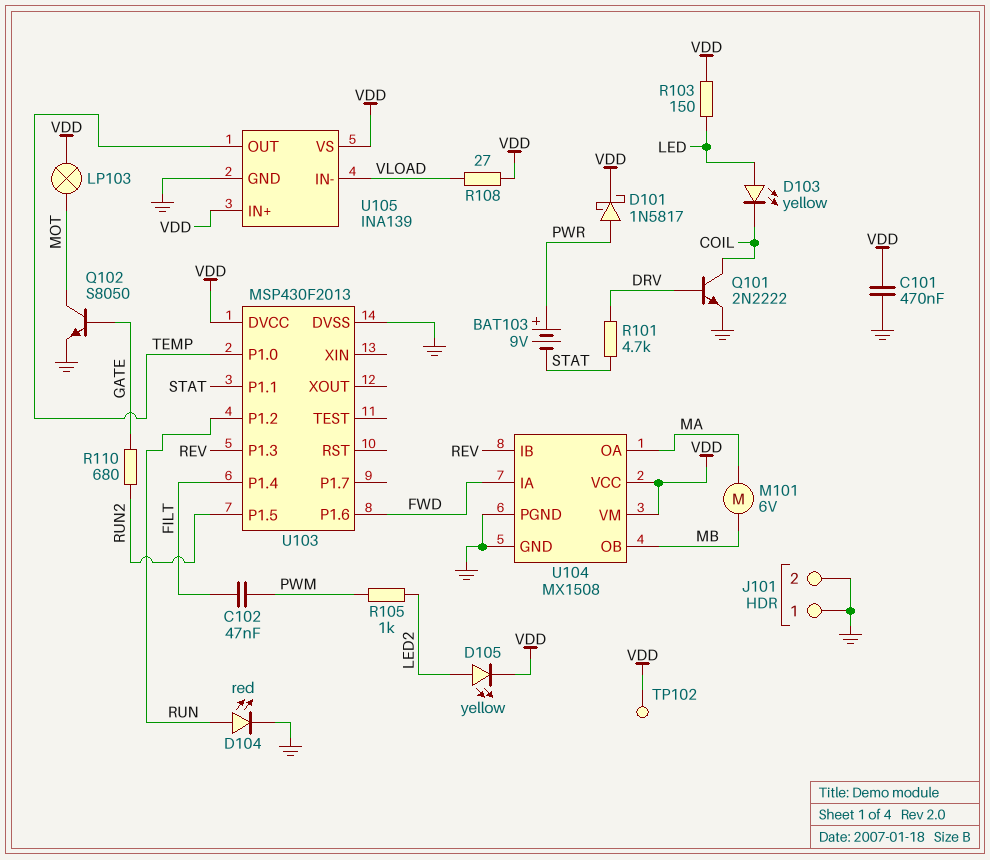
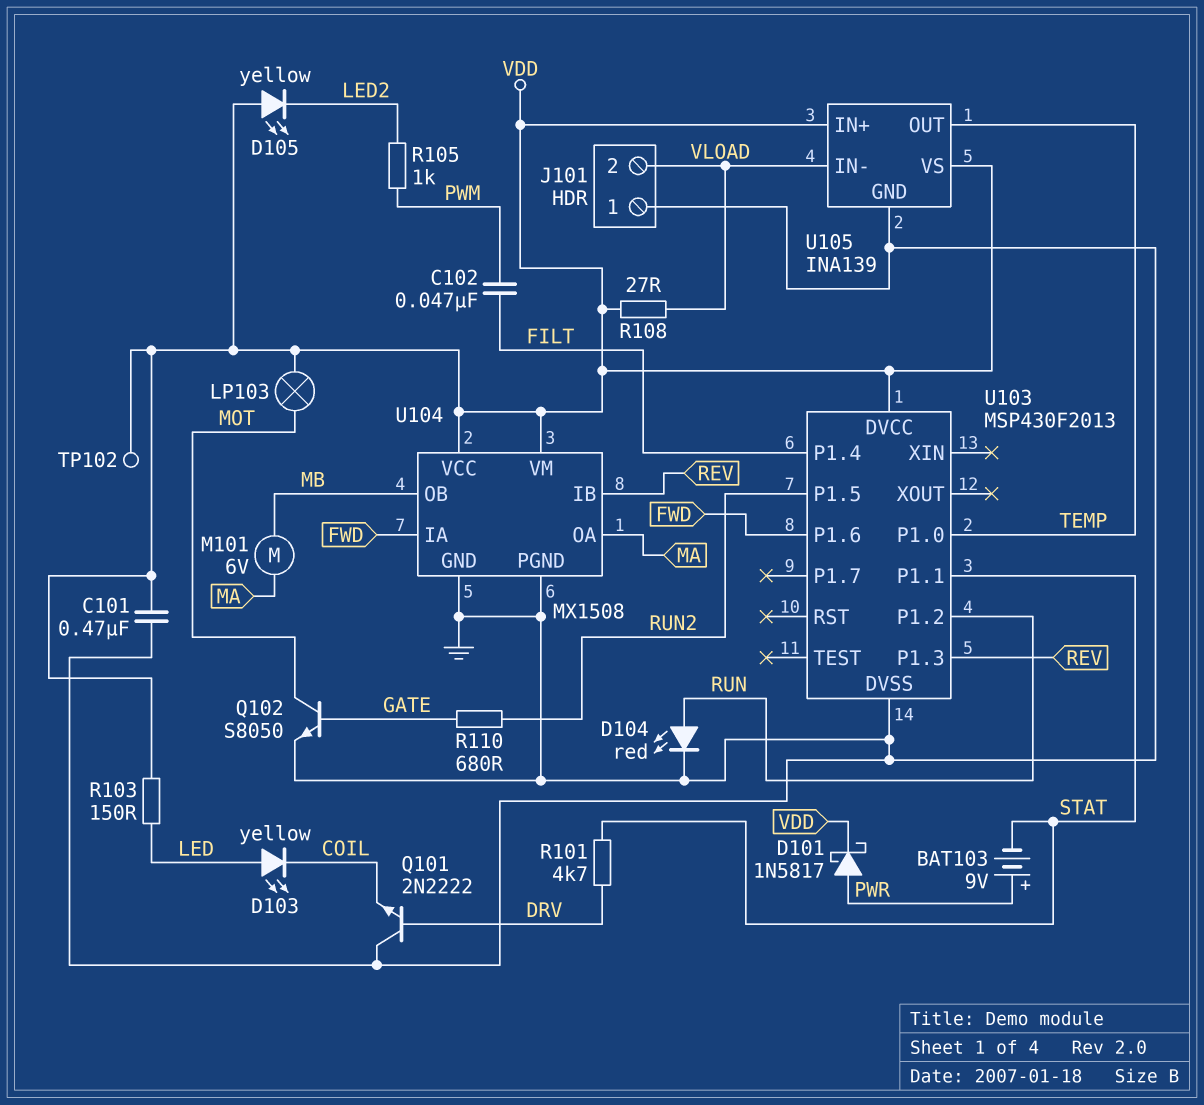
D105: LED yellow (A LED2, K VDD) -> LED yellow (A VDD, K LED2)
J101 pin 2: GND -> VLOAD
Q101: NPN 2N2222 (B DRV, C COIL, E GND) -> NPN 2N2222 (B DRV, C GND, E COIL)

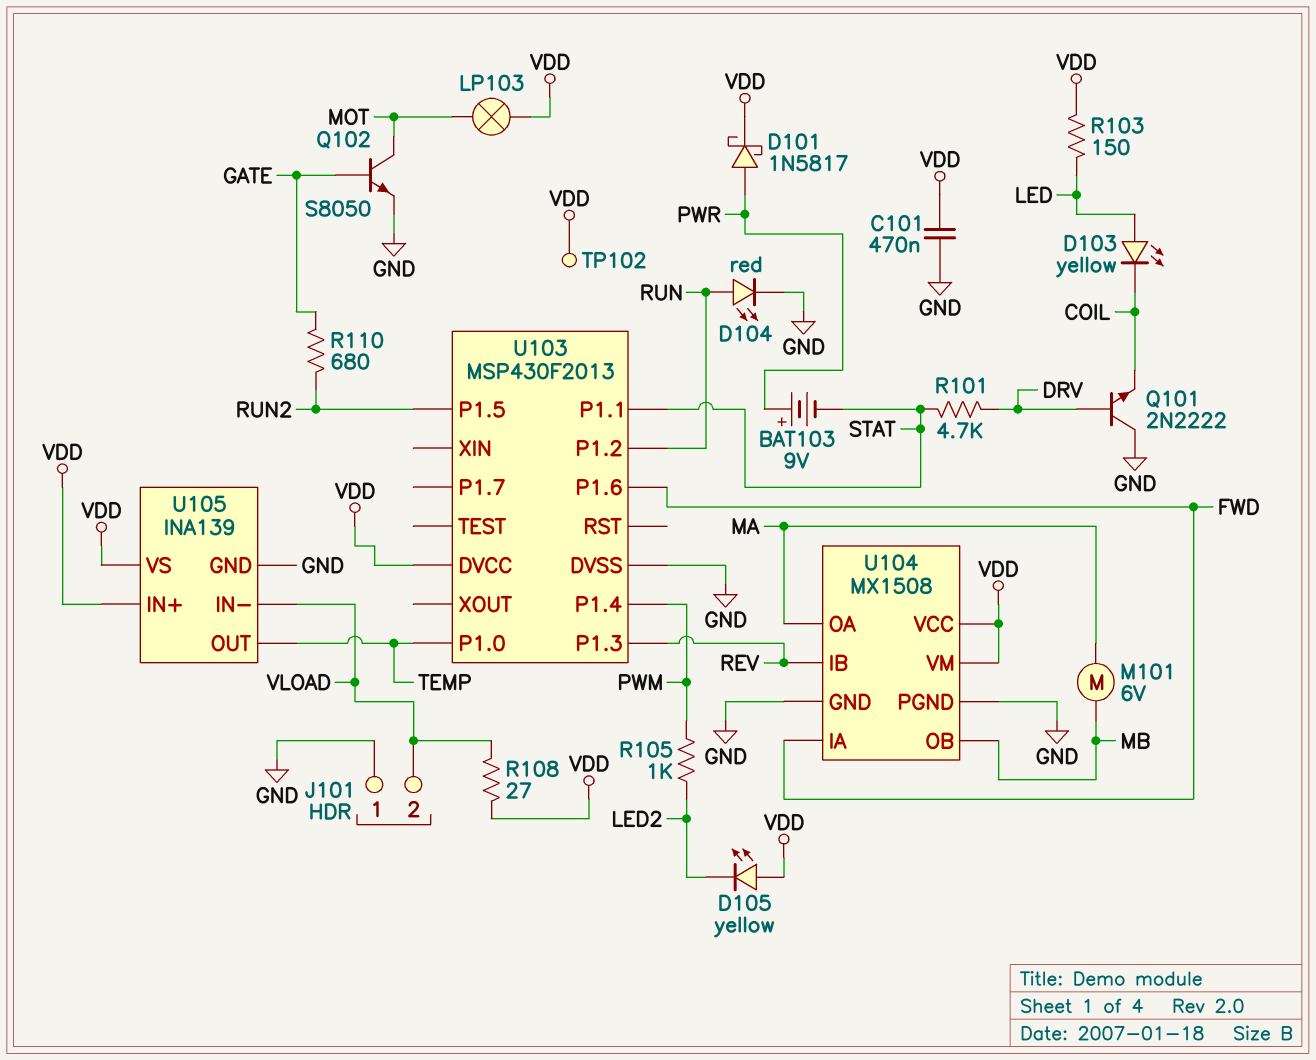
C102: 47nF (FILT, PWM) -> none
U103 pin P1.4: FILT -> PWM

